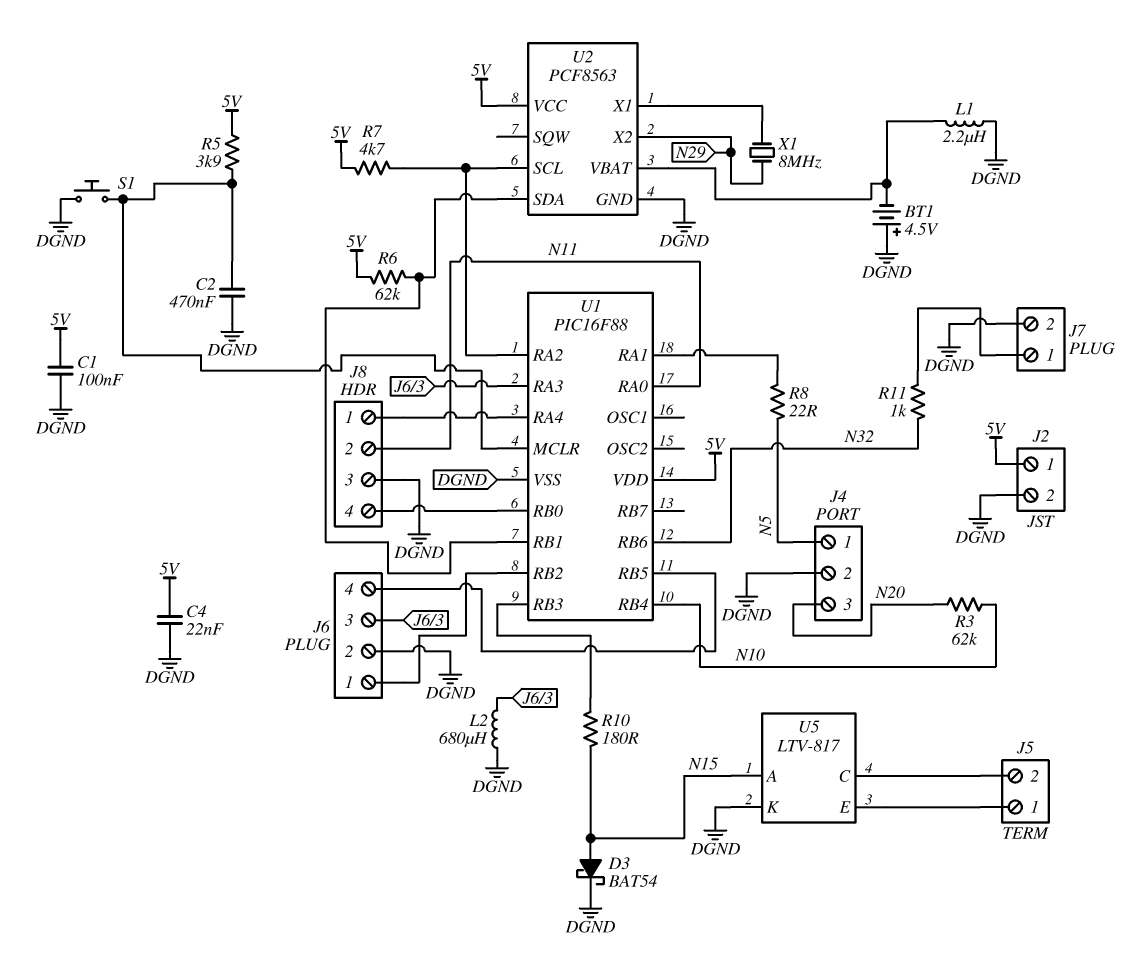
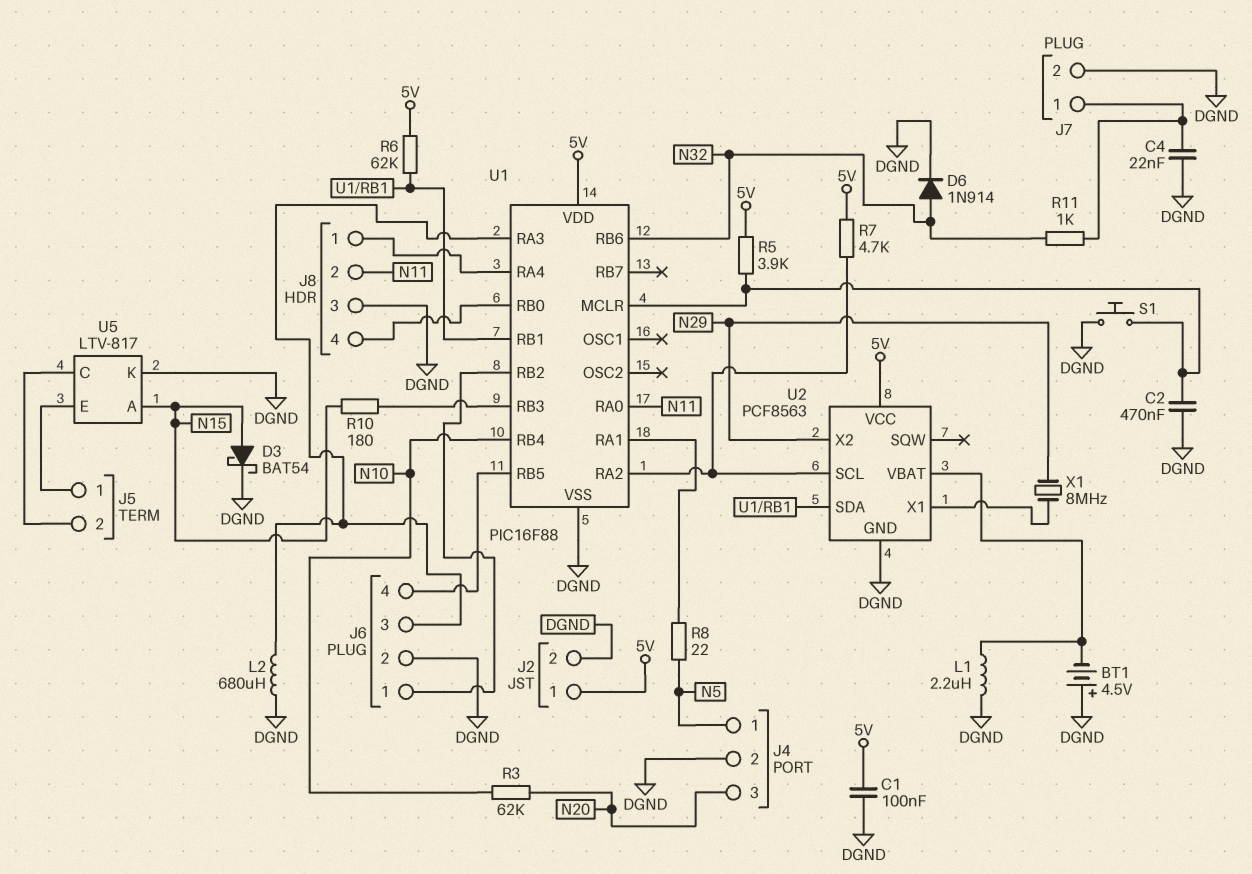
C4: 22nF (5V, DGND) -> 22nF (DGND, J7/1)
D6: none -> diode 1N914 (A N32, K DGND)

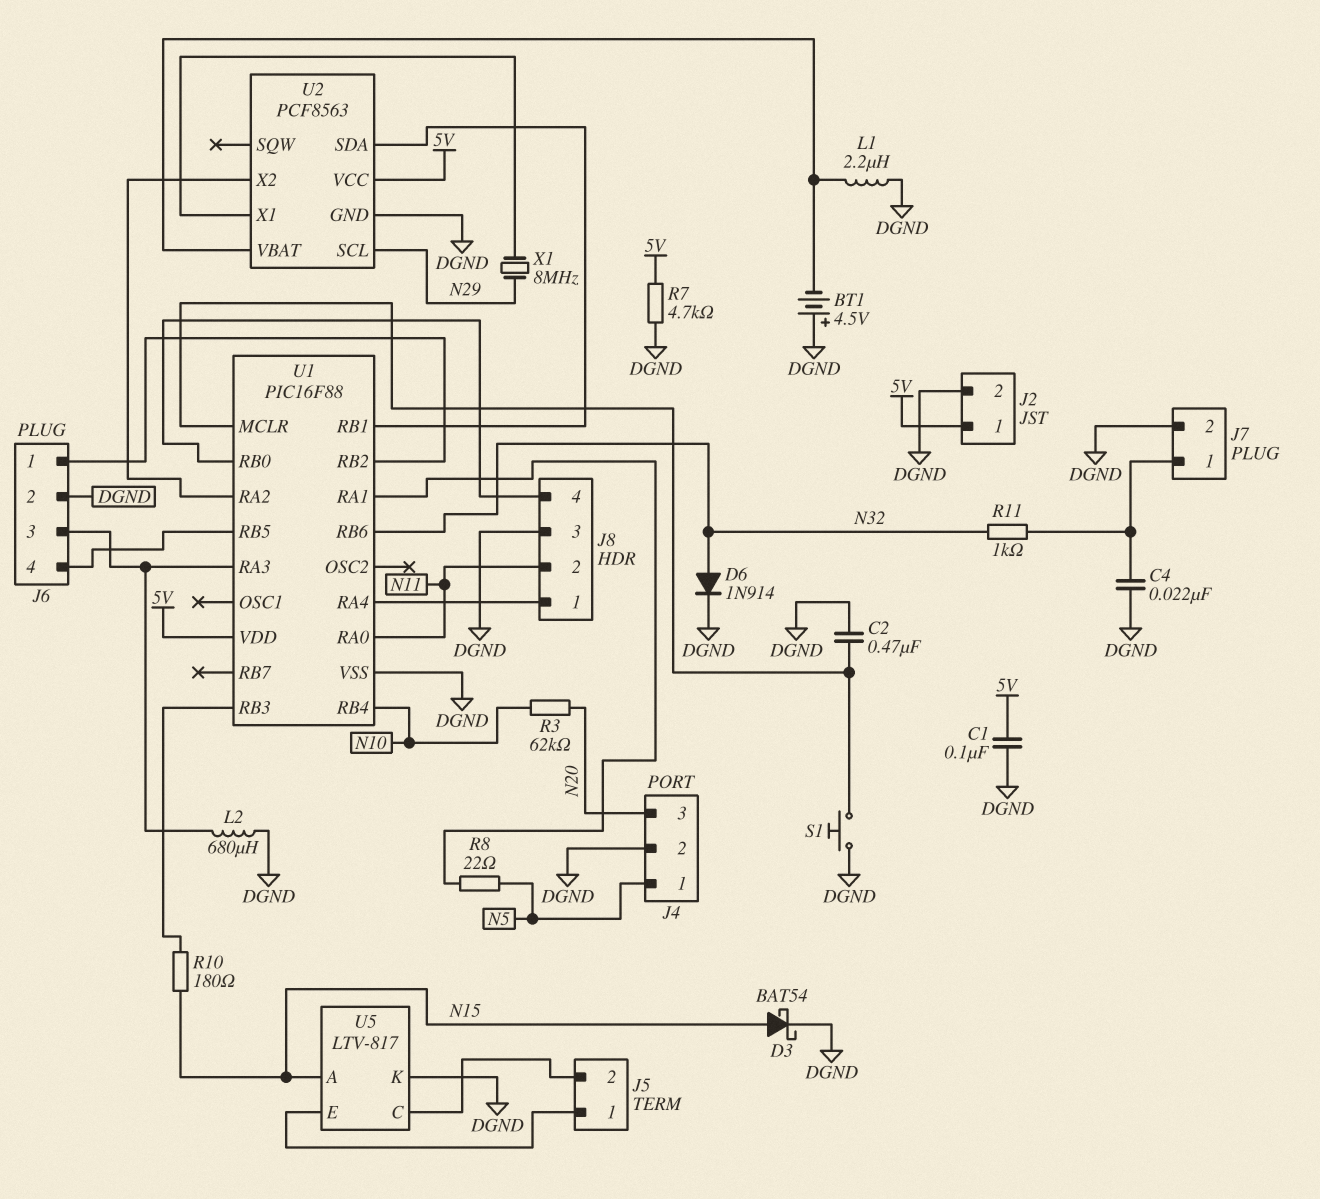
R5: 3.9k (5V, U1/MCLR) -> none
R6: 62k (5V, U1/RB1) -> none
R7: 4.7k (5V, U1/RA2) -> 4.7k (5V, DGND)
U2 pin SCL: U1/RA2 -> N29
U2 pin X2: N29 -> U1/RA2

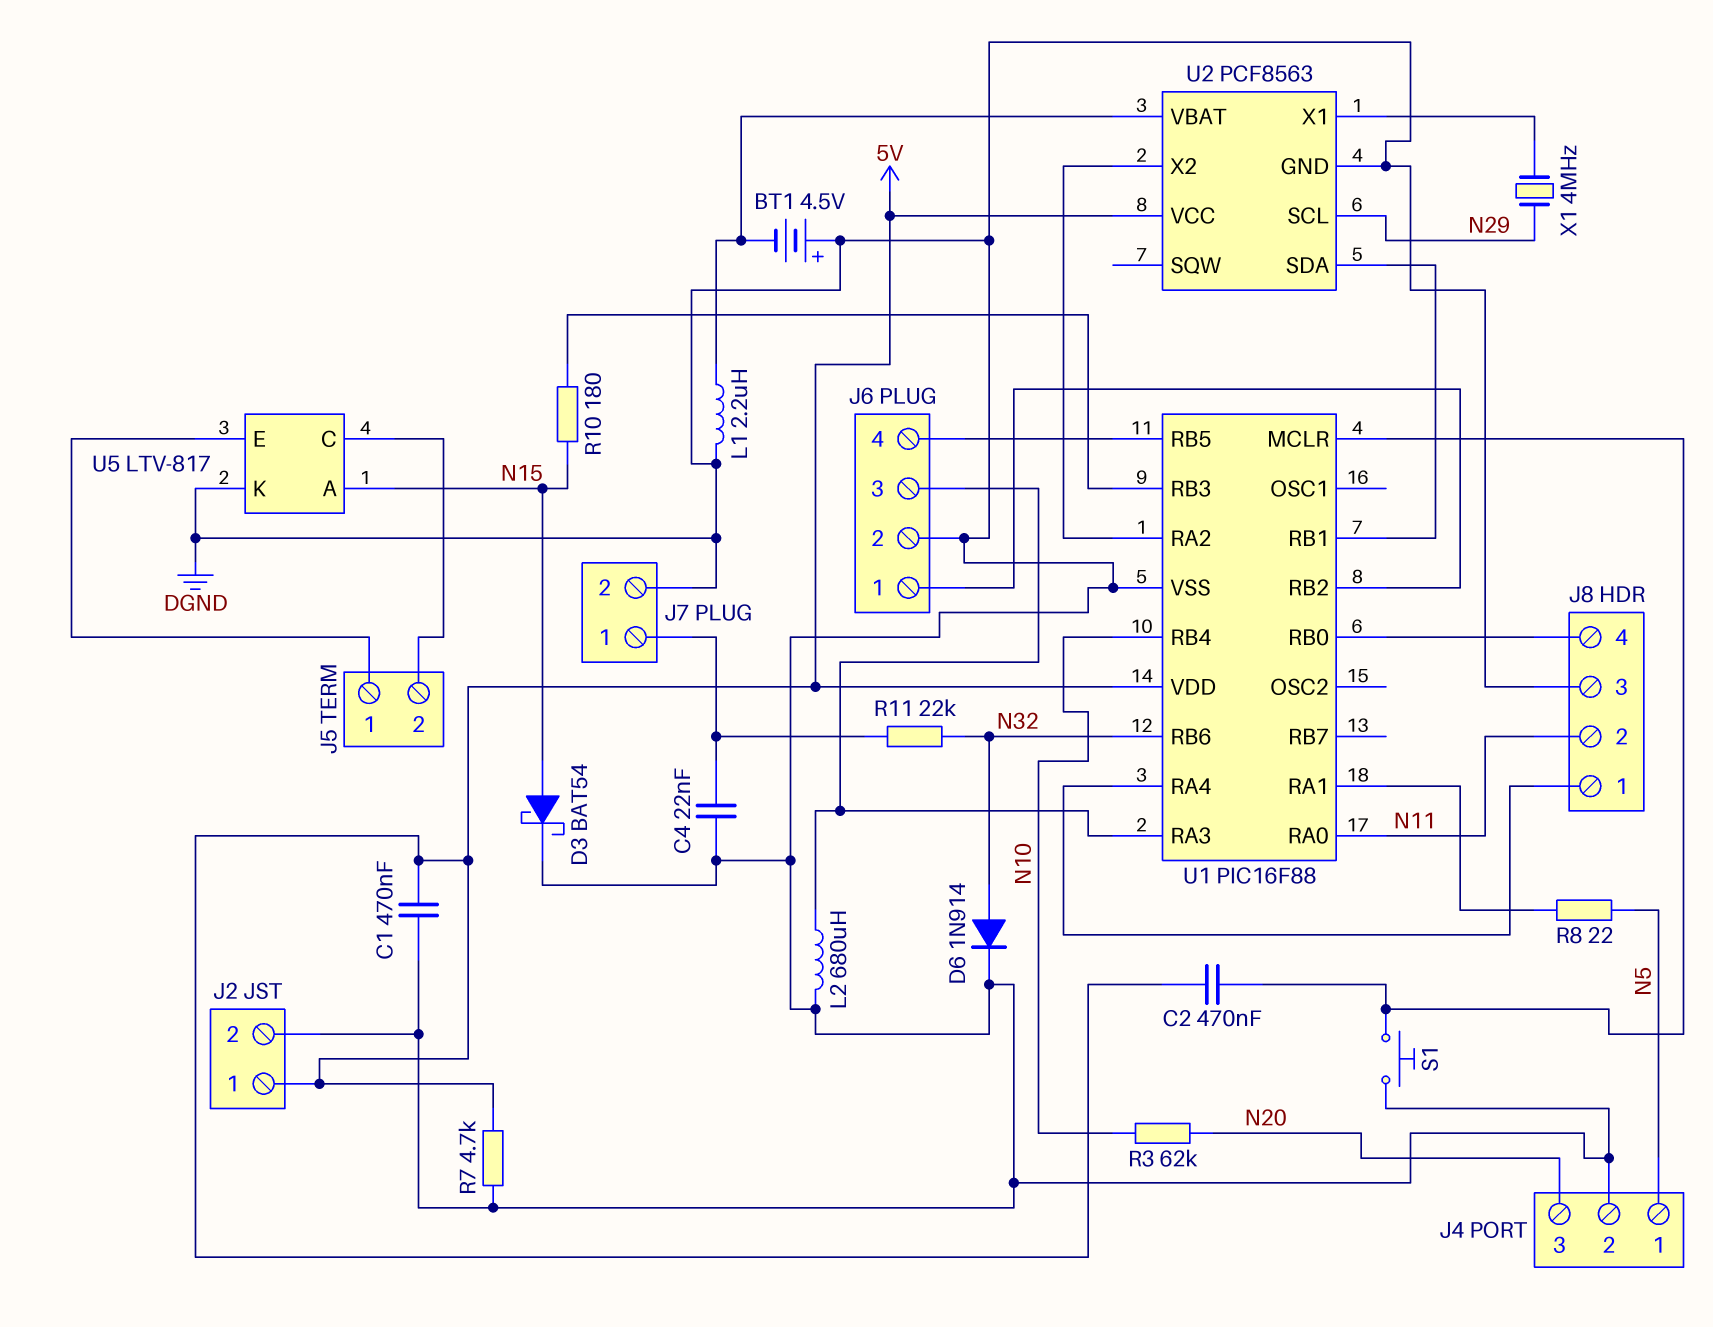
C1: 100nF (5V, DGND) -> 470nF (5V, DGND)
C2: 470nF (DGND, U1/MCLR) -> 470nF (5V, U1/MCLR)
R11: 1k (J7/1, N32) -> 22k (J7/1, N32)
X1: 8MHz (N29, U2/X1) -> 4MHz (N29, U2/X1)

